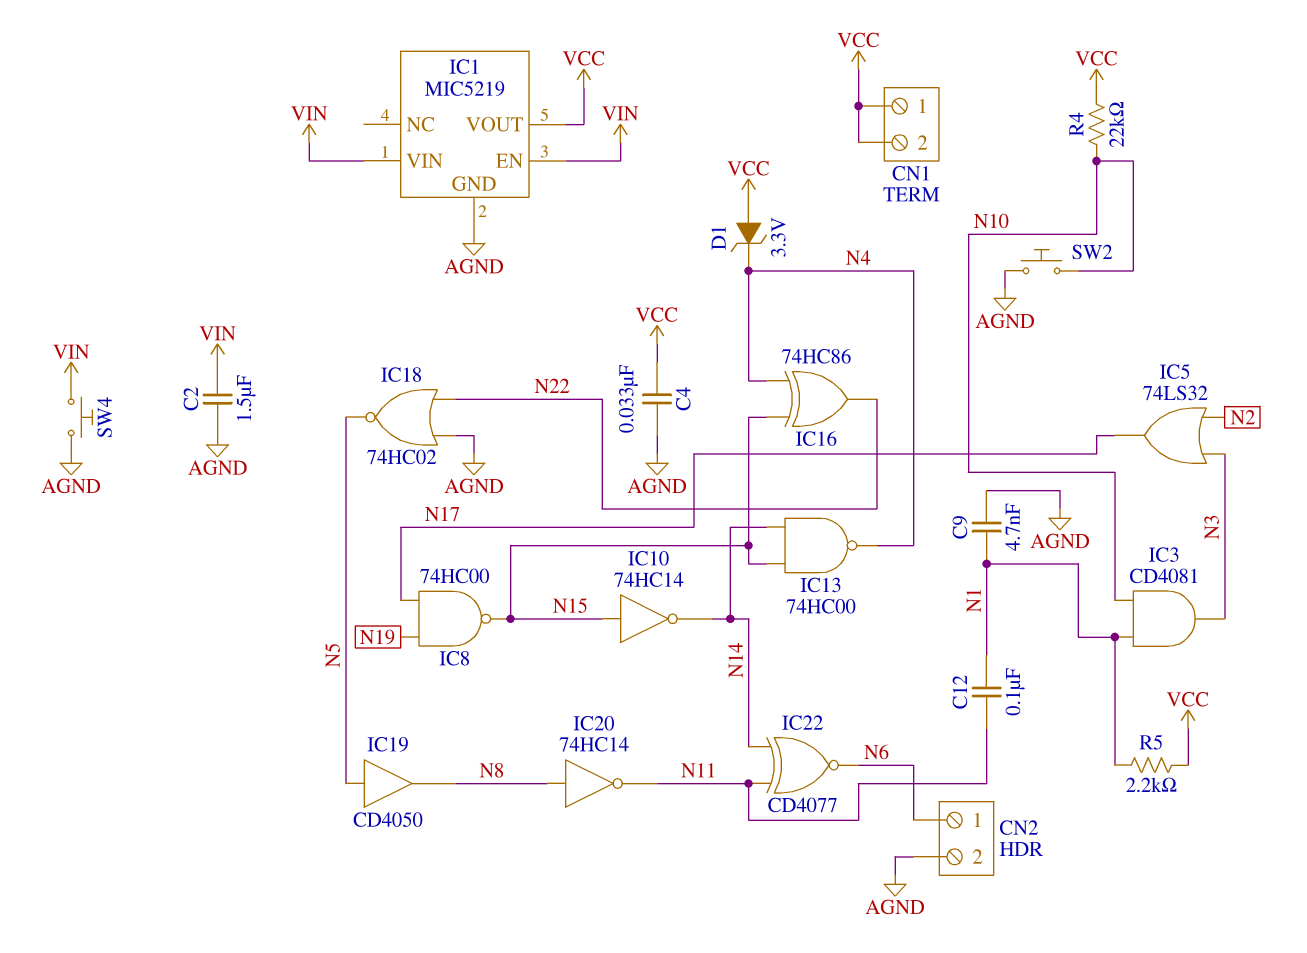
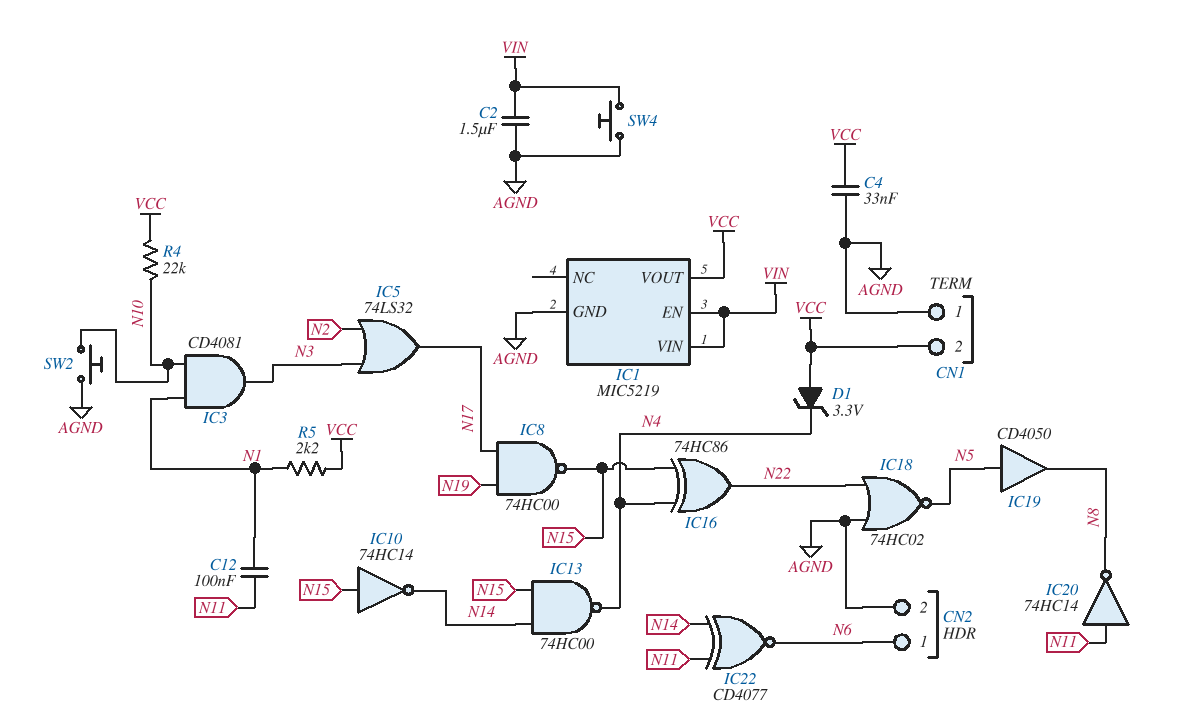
C9: 4.7nF (AGND, N1) -> none
CN1 pin 1: VCC -> AGND
IC20: NOT 74HC14 (in N8, out N11) -> NOT 74HC14 (in N11, out N8)

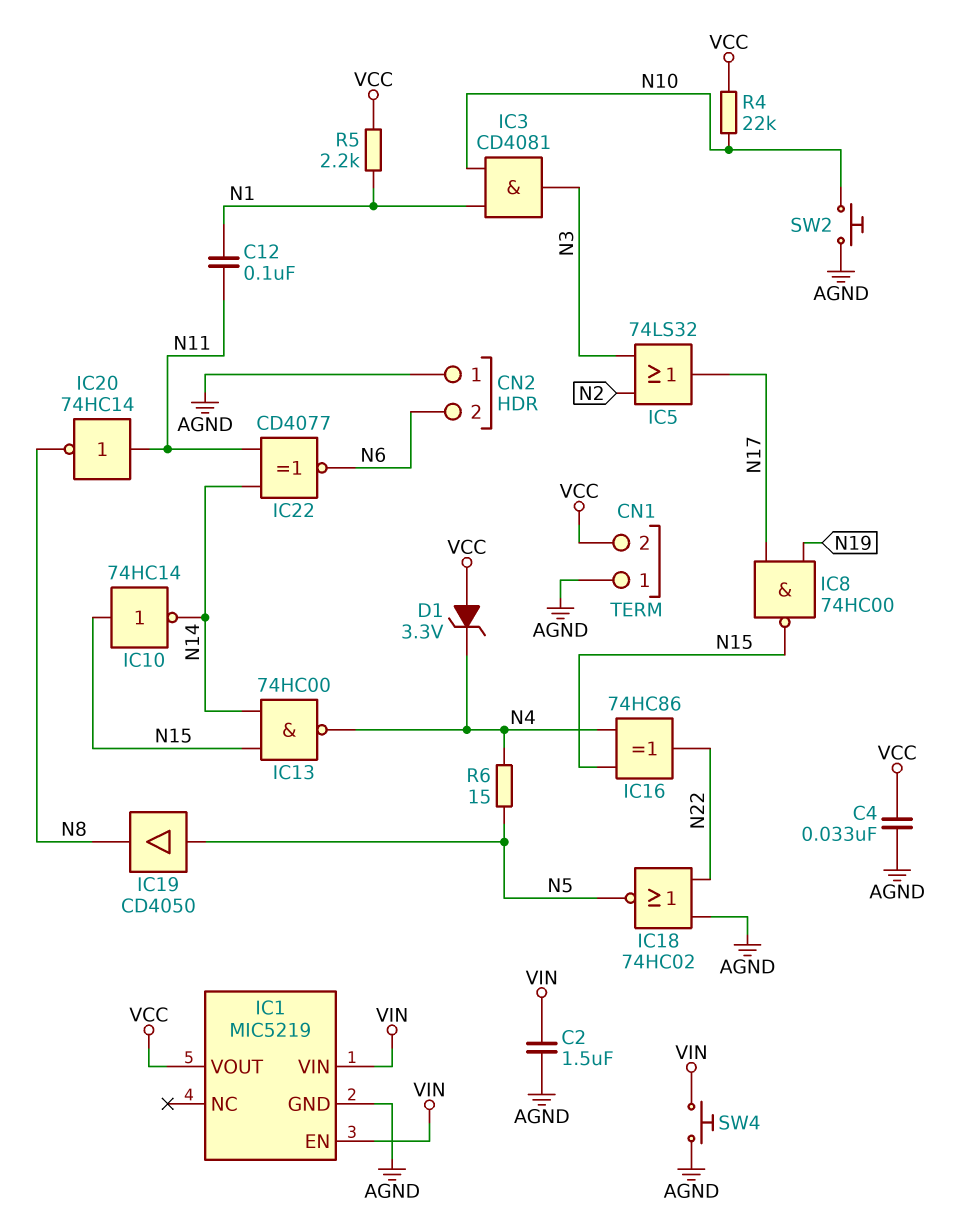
CN2 pin 1: N6 -> AGND
CN2 pin 2: AGND -> N6
R6: none -> 15 (N4, N5)

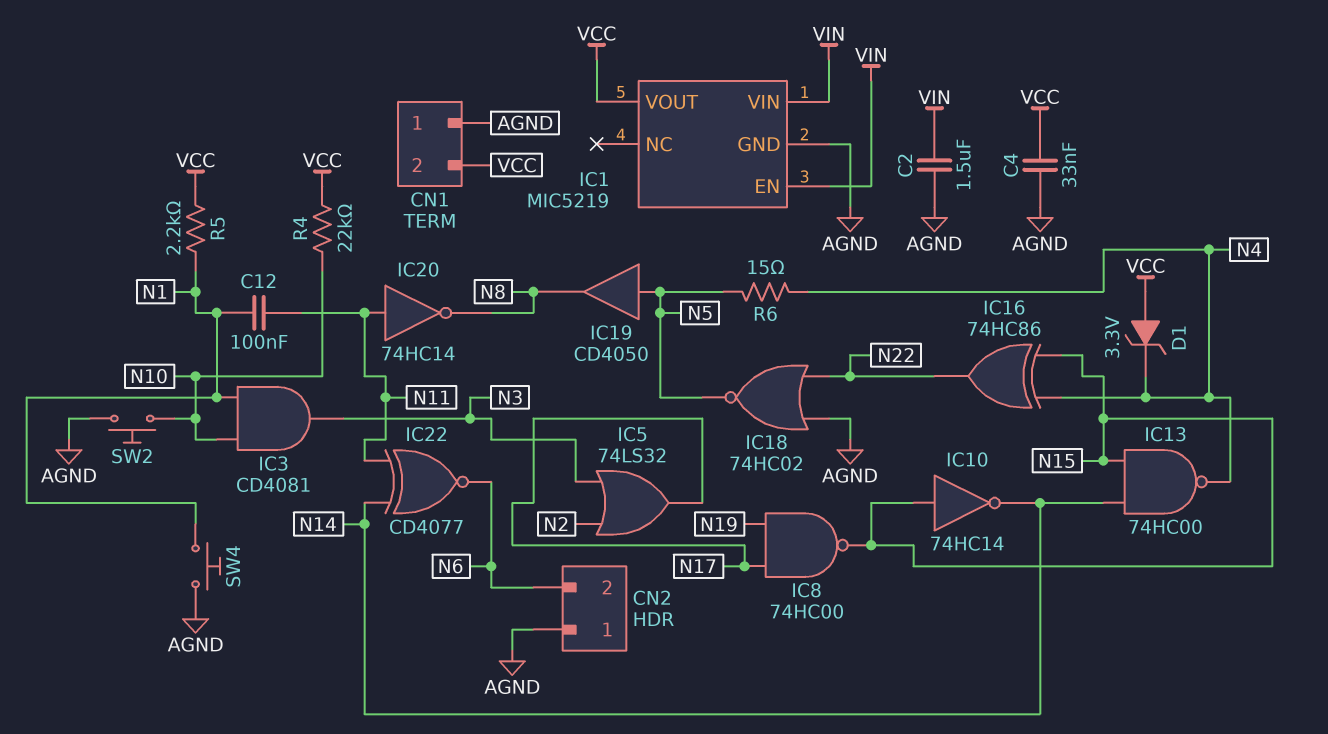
SW4: button (AGND, VIN) -> button (AGND, N1)

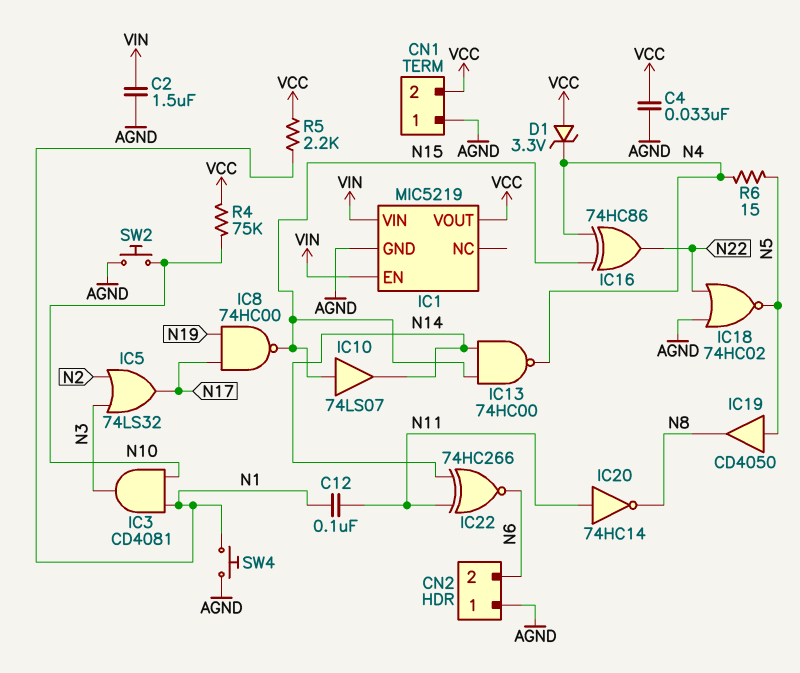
IC10: NOT 74HC14 (in N15, out N14) -> buffer 74LS07 (in N15, out N14)
IC22: XNOR CD4077 (in N11, in N14, out N6) -> XNOR 74HC266 (in N11, in N14, out N6)
R4: 22k (N10, VCC) -> 75k (N10, VCC)

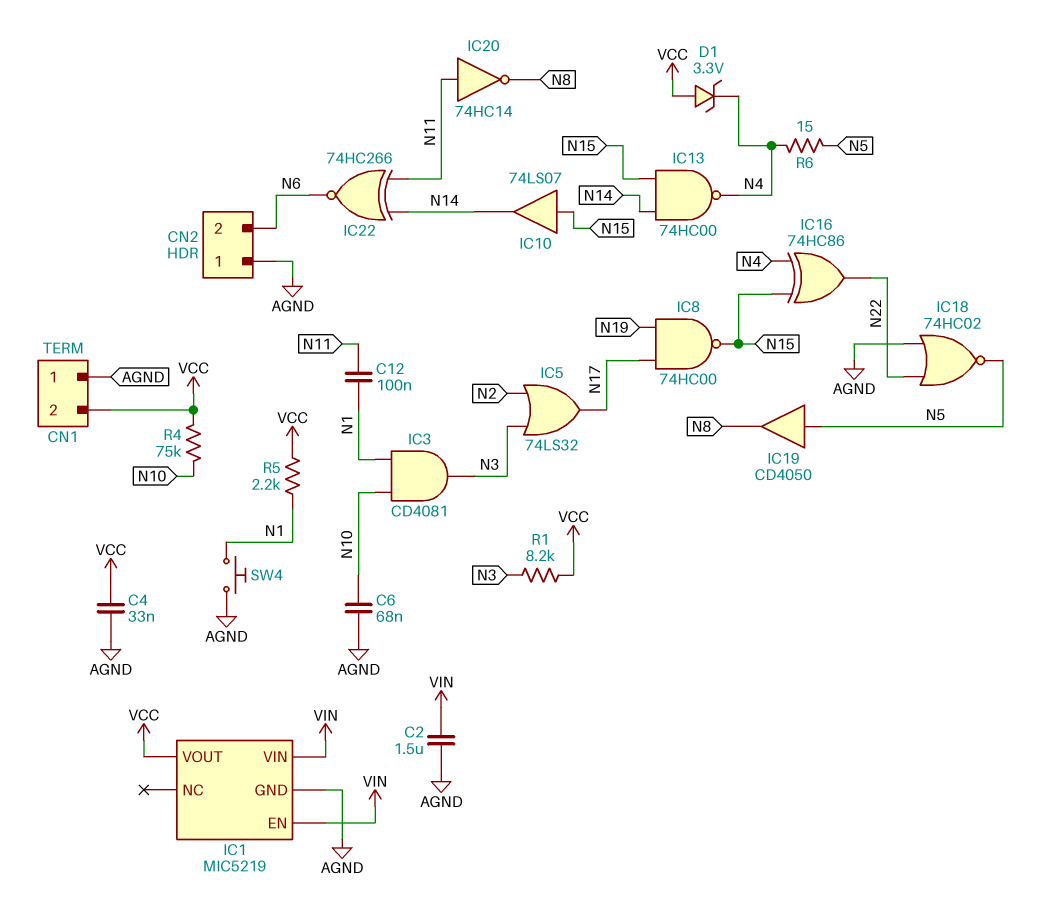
C6: none -> 68nF (AGND, N10)
R1: none -> 8.2k (N3, VCC)
SW2: button (AGND, N10) -> none

